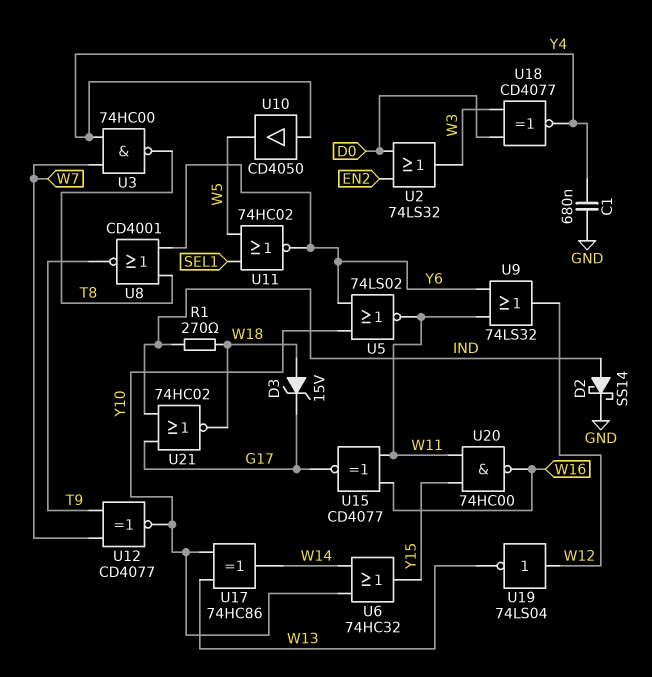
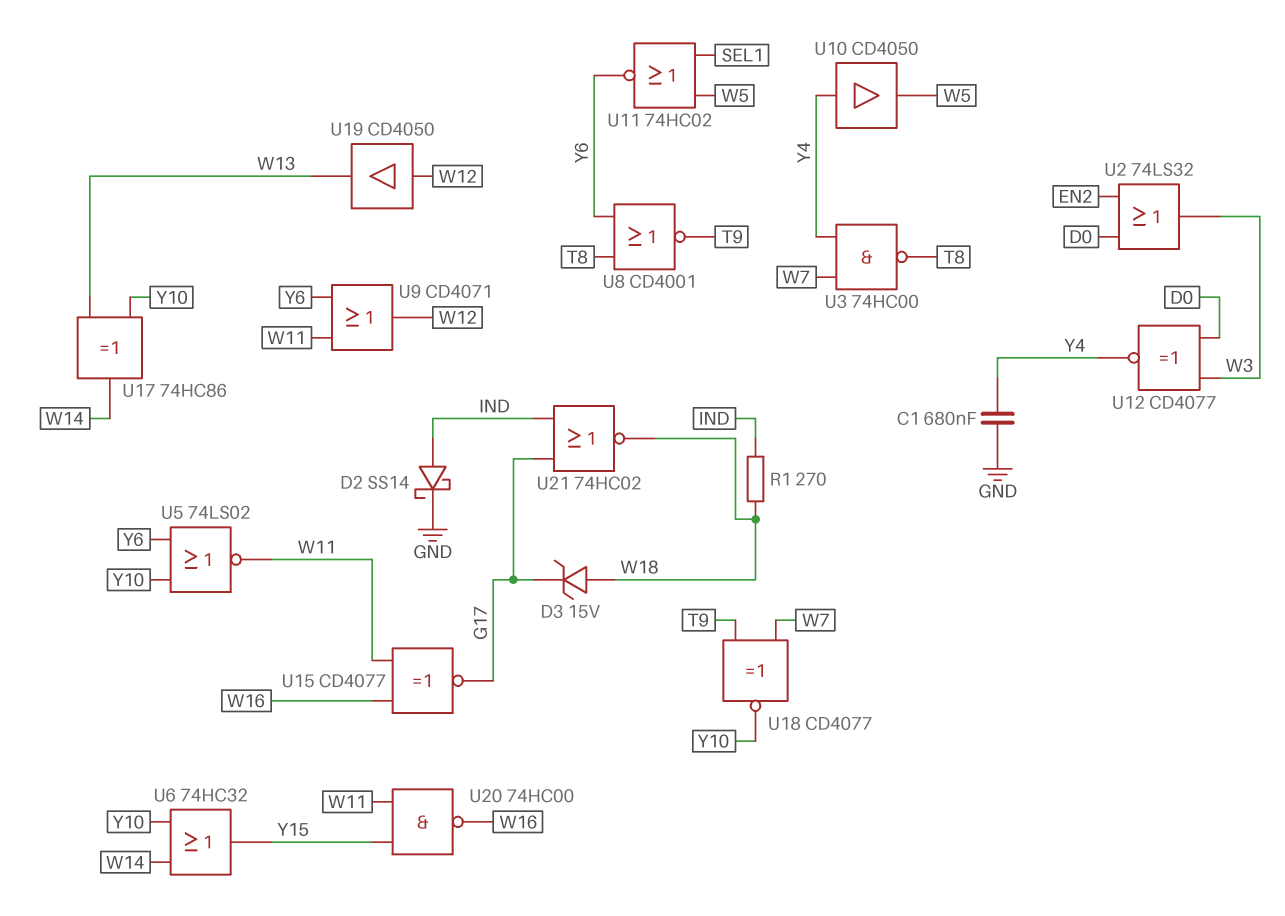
U9: OR 74LS32 (in W11, in Y6, out W12) -> OR CD4071 (in W11, in Y6, out W12)
U12: XNOR CD4077 (in T9, in W7, out Y10) -> XNOR CD4077 (in D0, in W3, out Y4)
U18: XNOR CD4077 (in D0, in W3, out Y4) -> XNOR CD4077 (in T9, in W7, out Y10)
U19: NOT 74LS04 (in W12, out W13) -> buffer CD4050 (in W12, out W13)

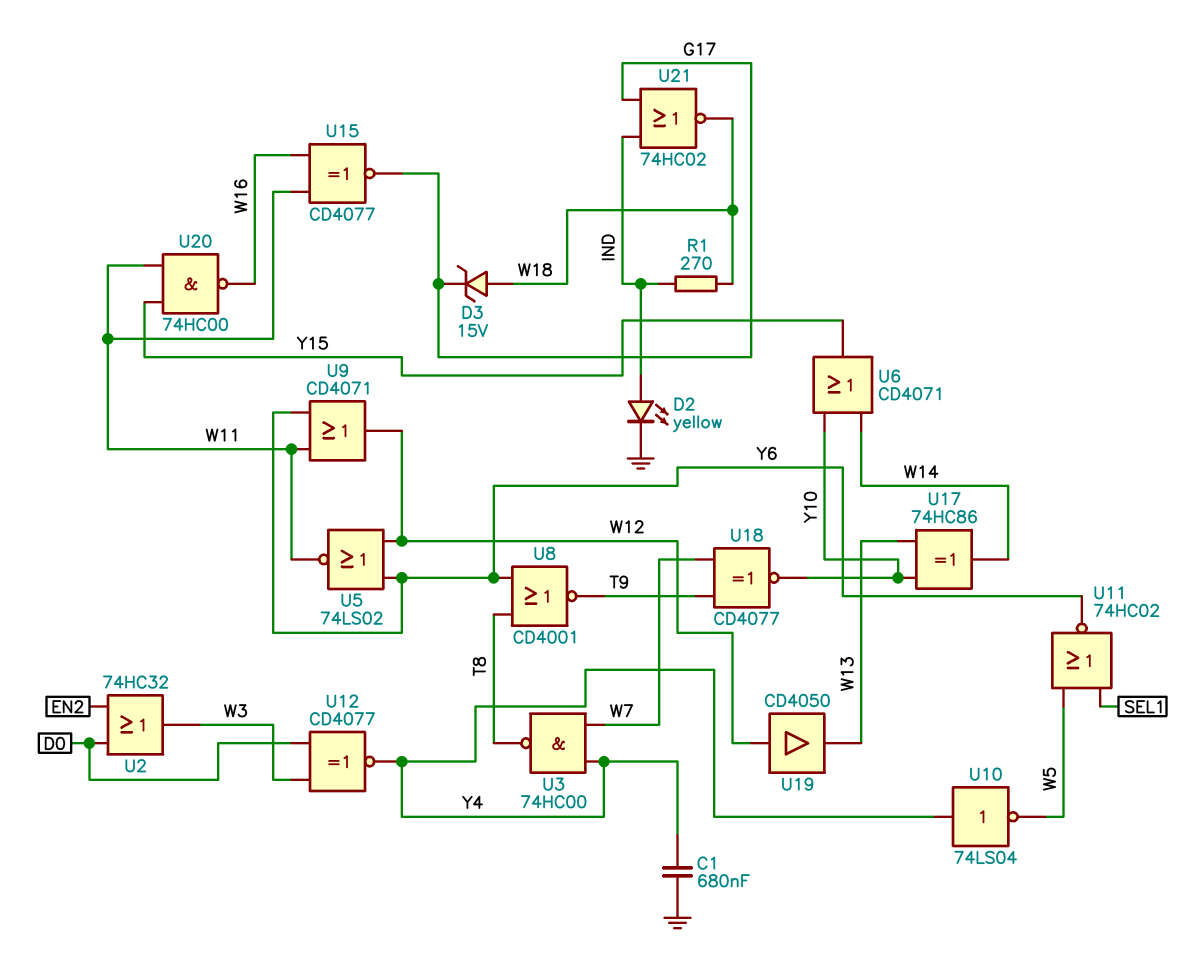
D2: schottky SS14 (A IND, K GND) -> LED yellow (A IND, K GND)
U2: OR 74LS32 (in D0, in EN2, out W3) -> OR 74HC32 (in D0, in EN2, out W3)
U5: NOR 74LS02 (in Y6, in Y10, out W11) -> NOR 74LS02 (in W12, in Y6, out W11)
U6: OR 74HC32 (in W14, in Y10, out Y15) -> OR CD4071 (in W14, in Y10, out Y15)
U10: buffer CD4050 (in Y4, out W5) -> NOT 74LS04 (in Y4, out W5)

